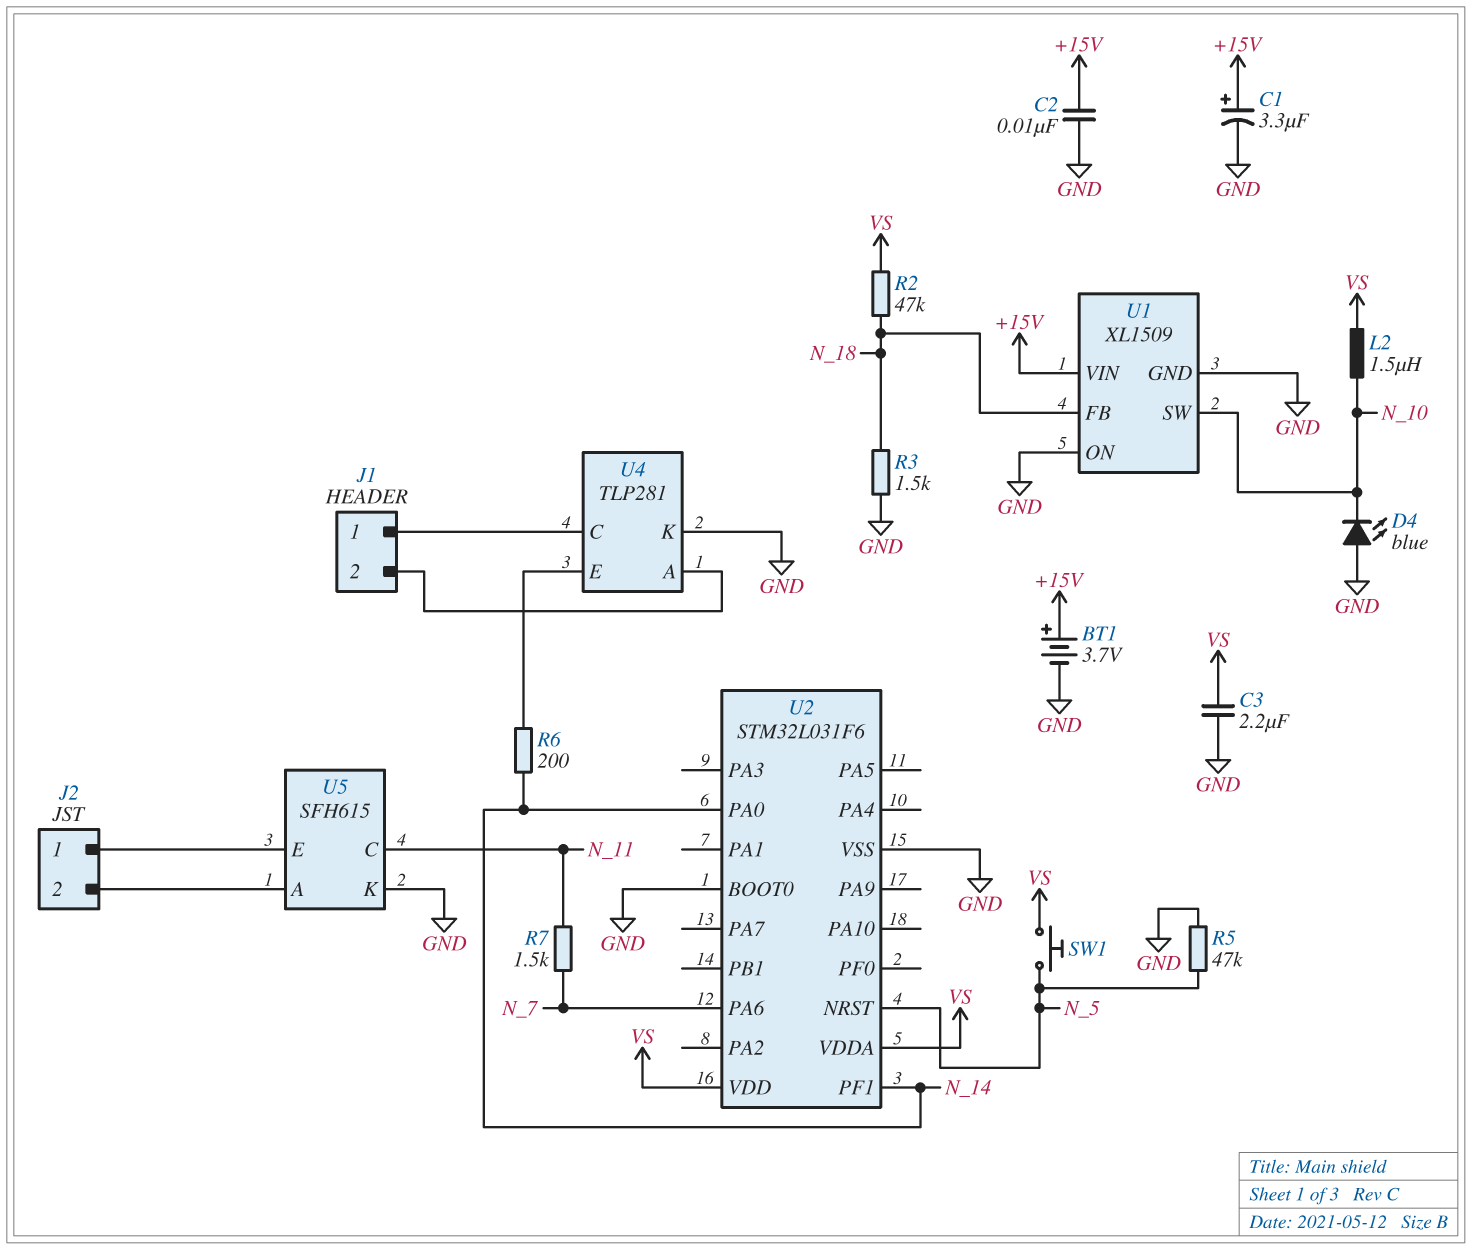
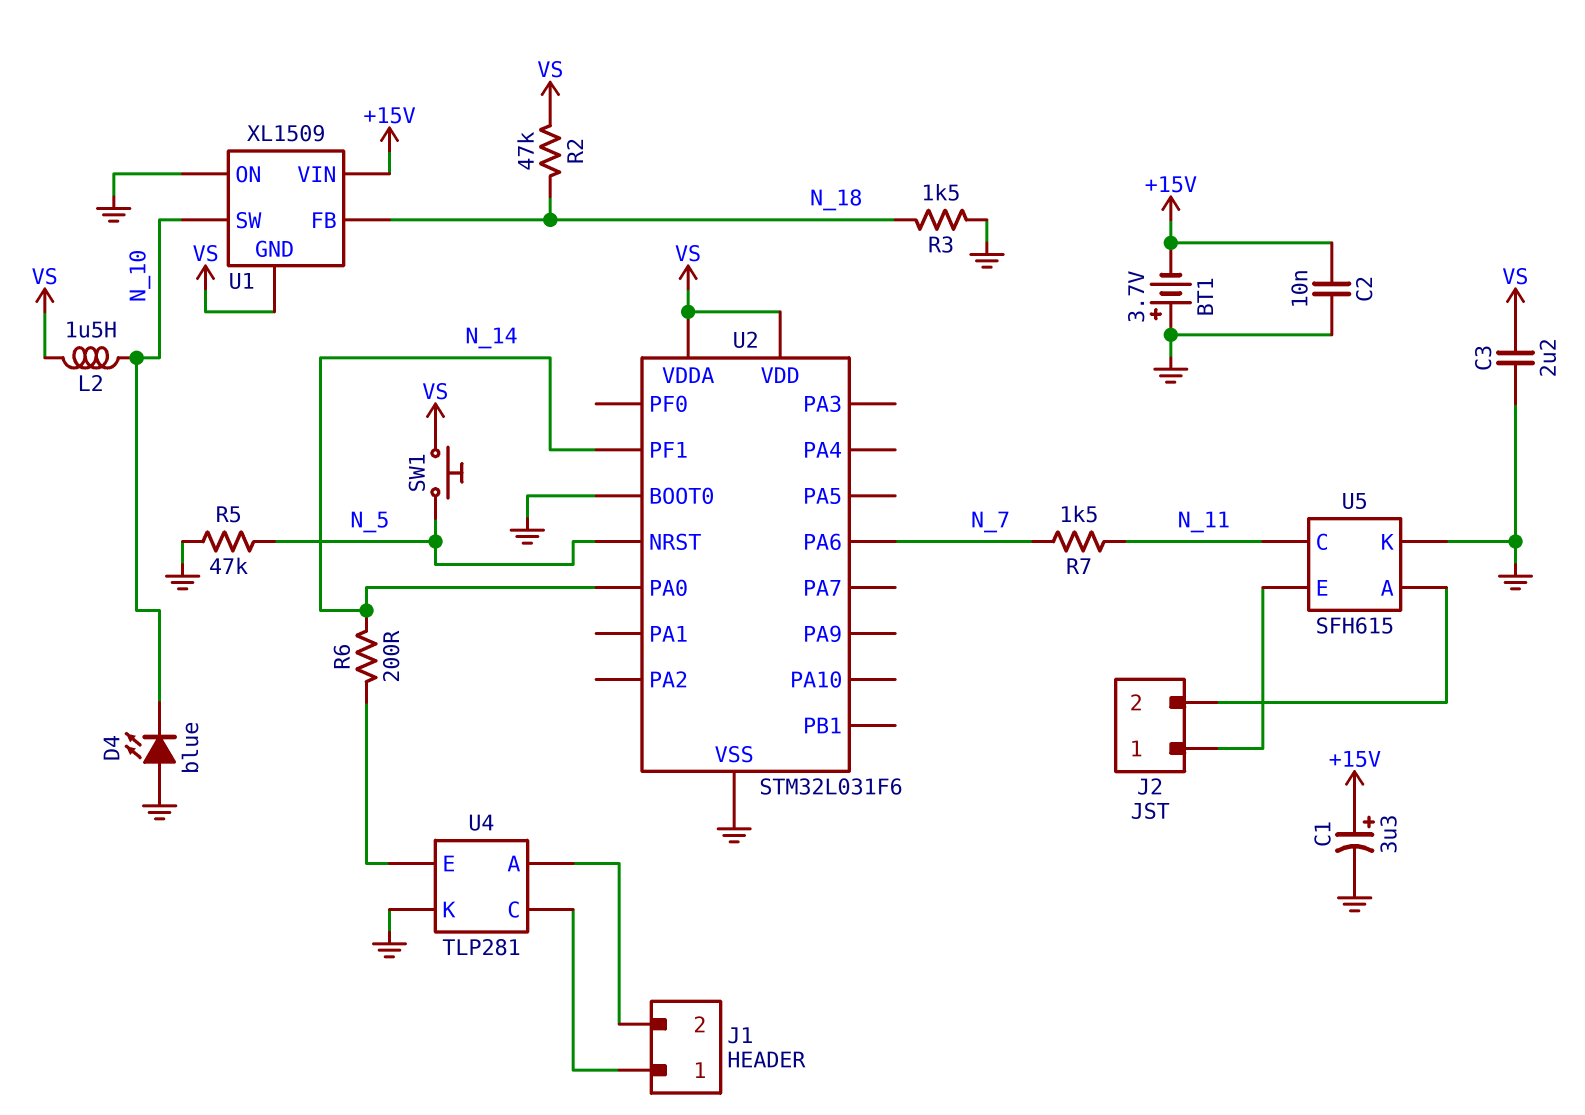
BT1: 3.7V (plus +15V, minus GND) -> 3.7V (plus GND, minus +15V)
U1 pin GND: GND -> VS

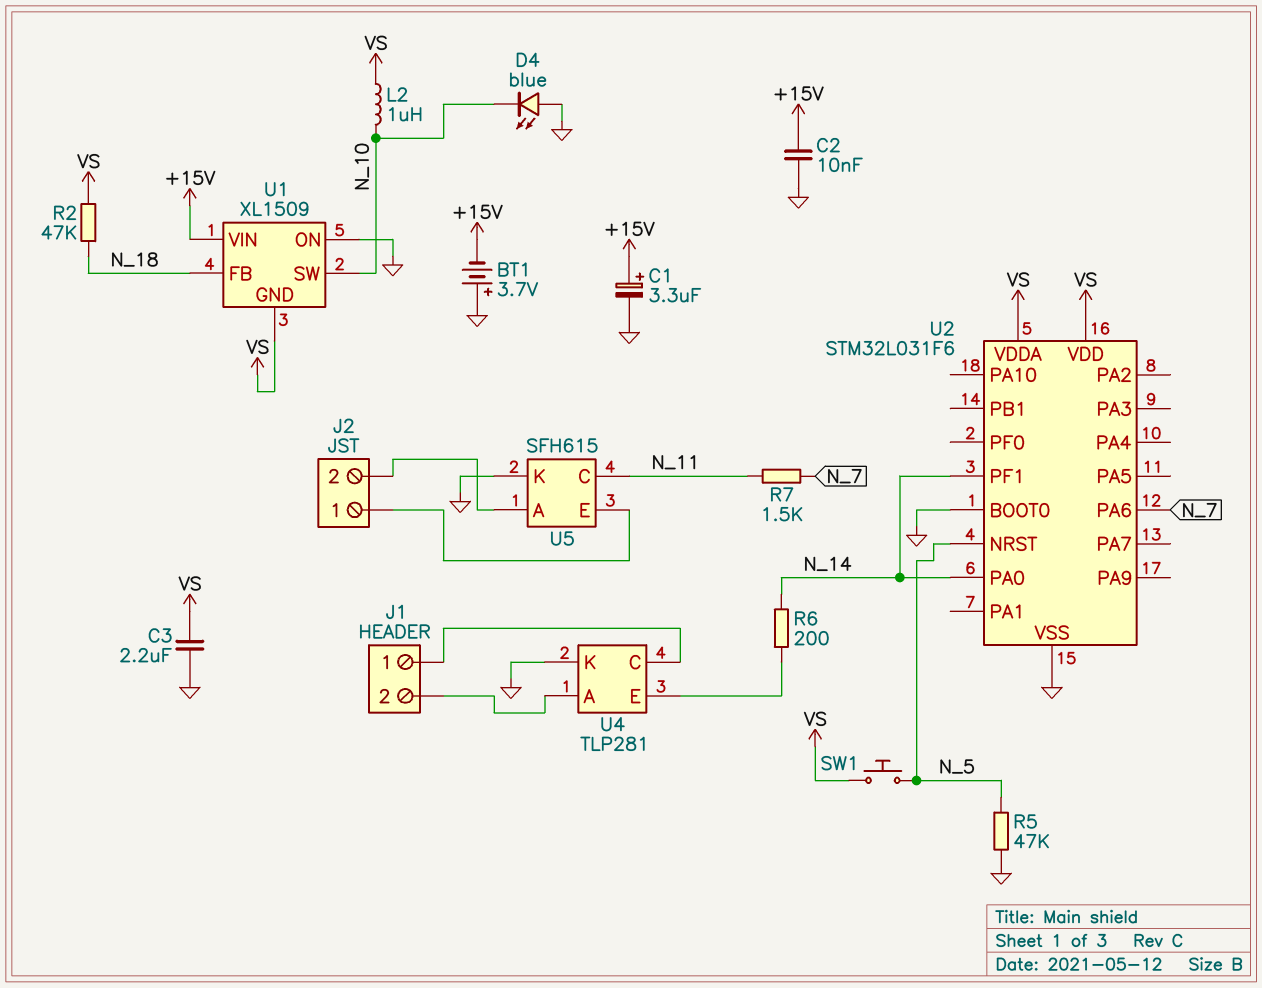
L2: 1.5uH (N_10, VS) -> 1uH (N_10, VS)
R3: 1.5k (GND, N_18) -> none

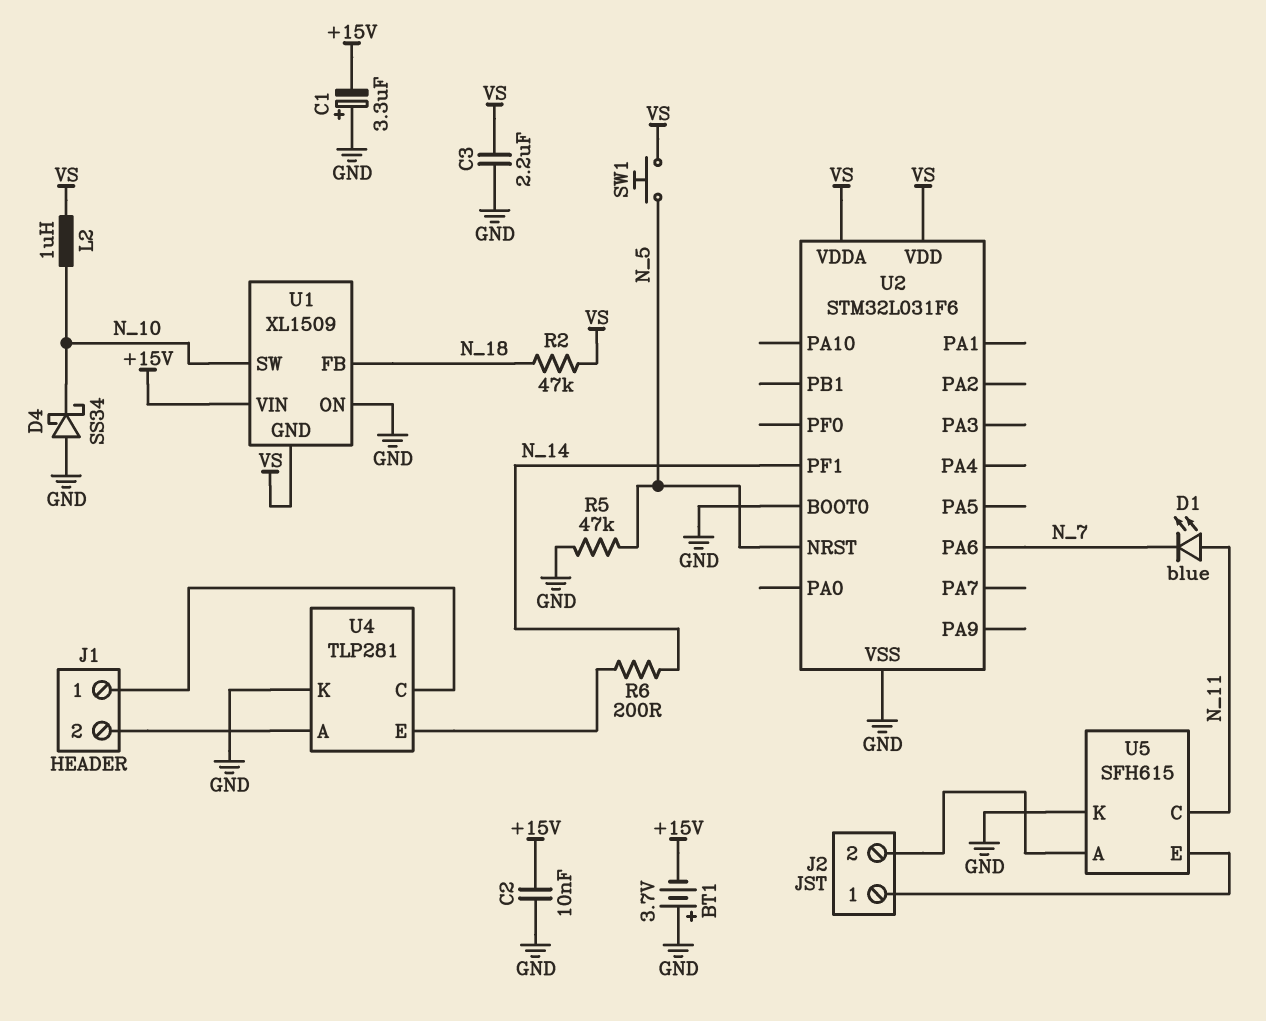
C1: 3.3uF (plus +15V, minus GND) -> 3.3uF (plus GND, minus +15V)
D1: none -> LED blue (A N_11, K N_7)
D4: LED blue (A GND, K N_10) -> schottky SS34 (A GND, K N_10)
R7: 1.5k (N_7, N_11) -> none
U2 pin PA0: N_14 -> none

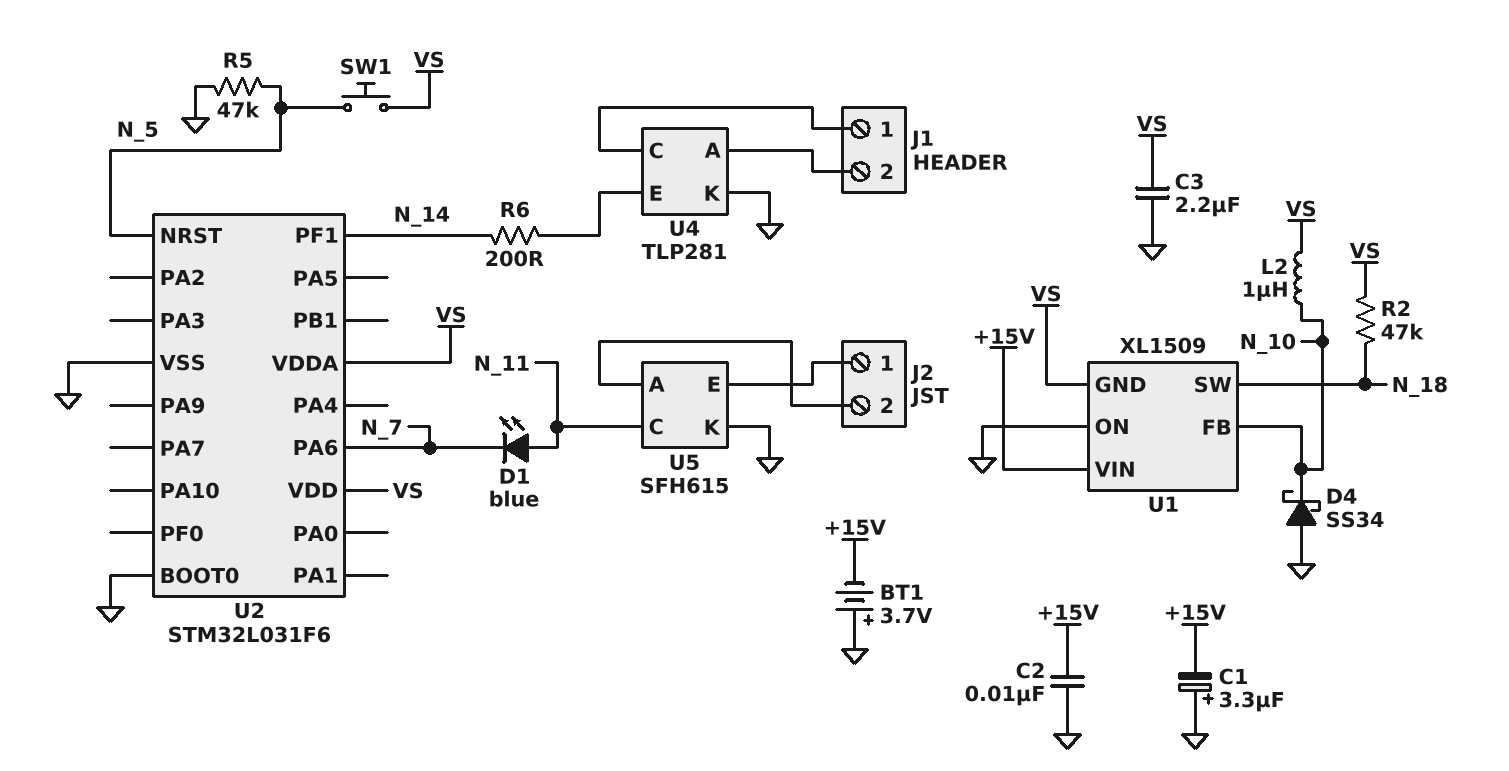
U1 pin FB: N_18 -> N_10
U1 pin SW: N_10 -> N_18

